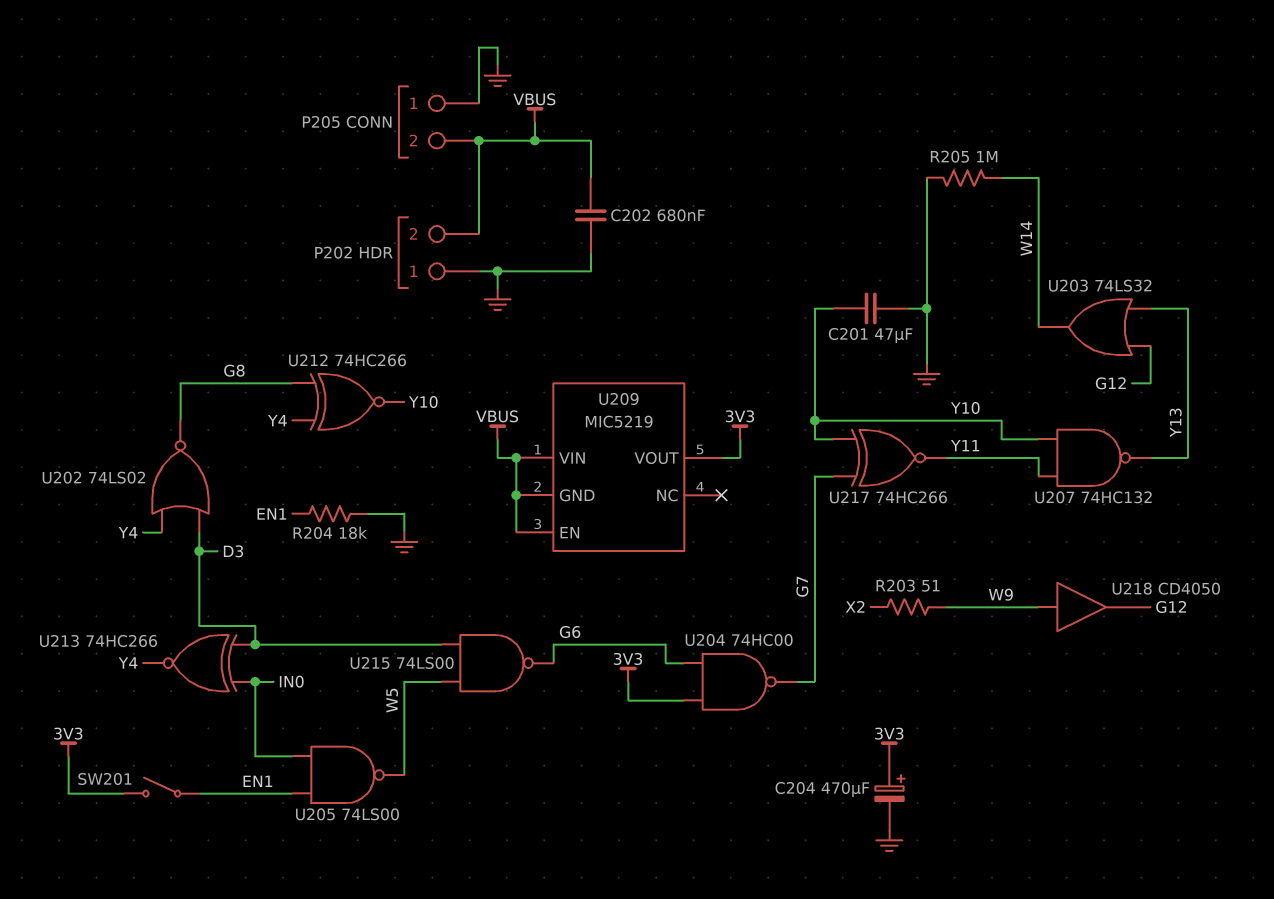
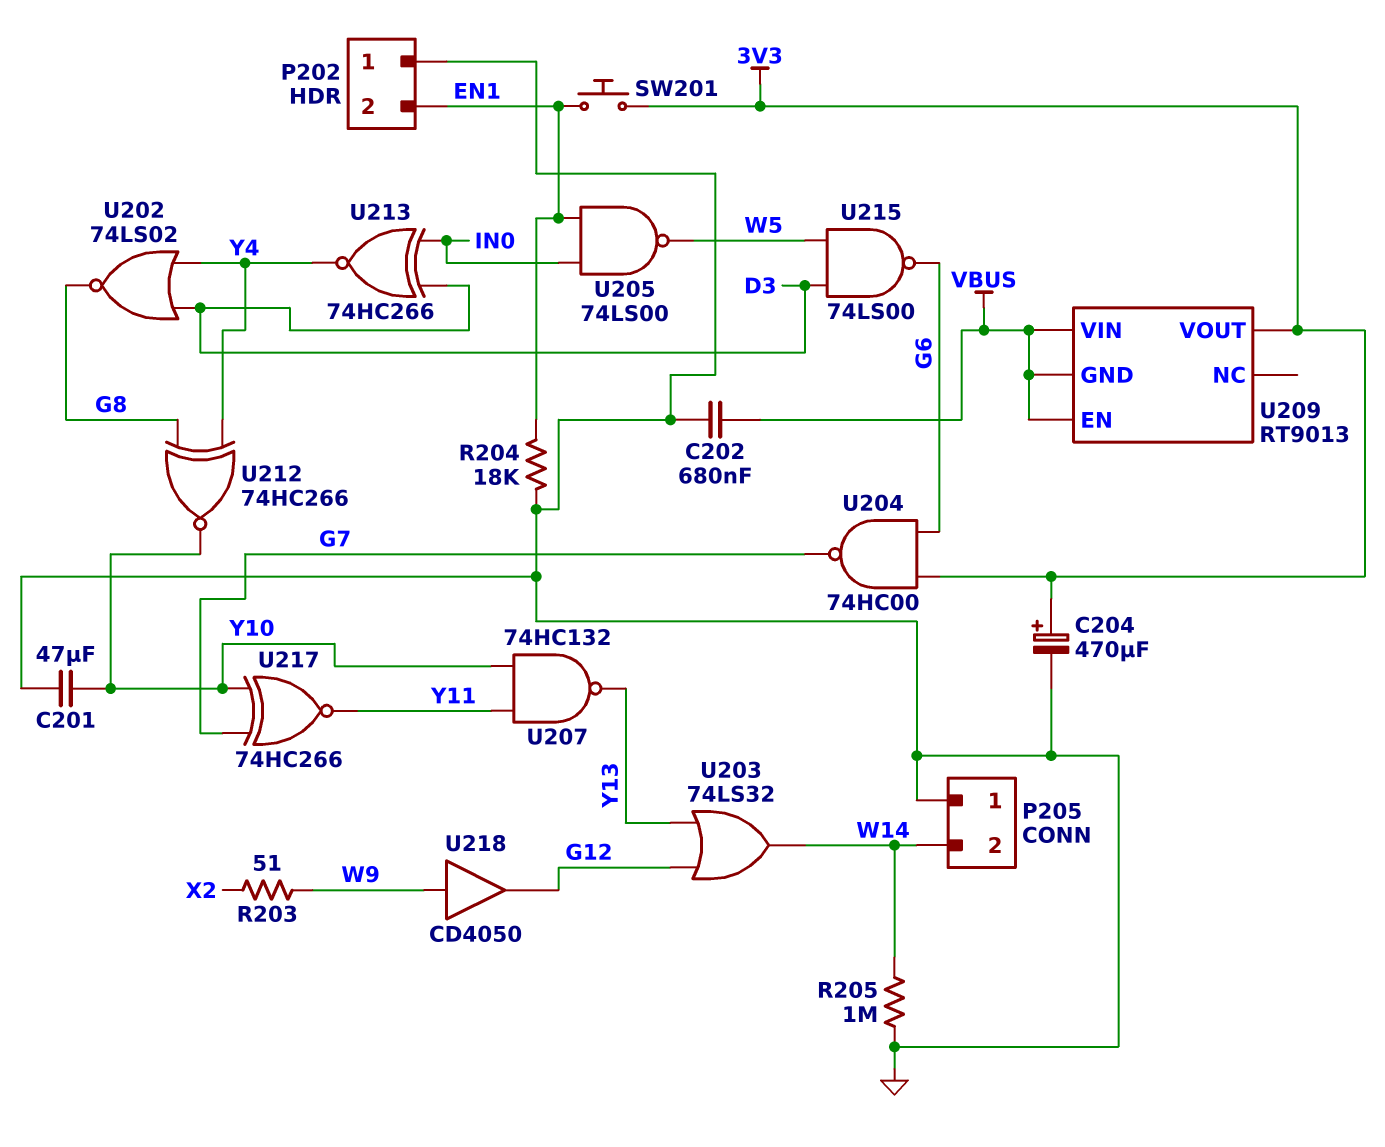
P202 pin 2: VBUS -> EN1
P205 pin 2: VBUS -> W14
SW201: switch (3V3, EN1) -> button (3V3, EN1)
U209: MIC5219 -> RT9013

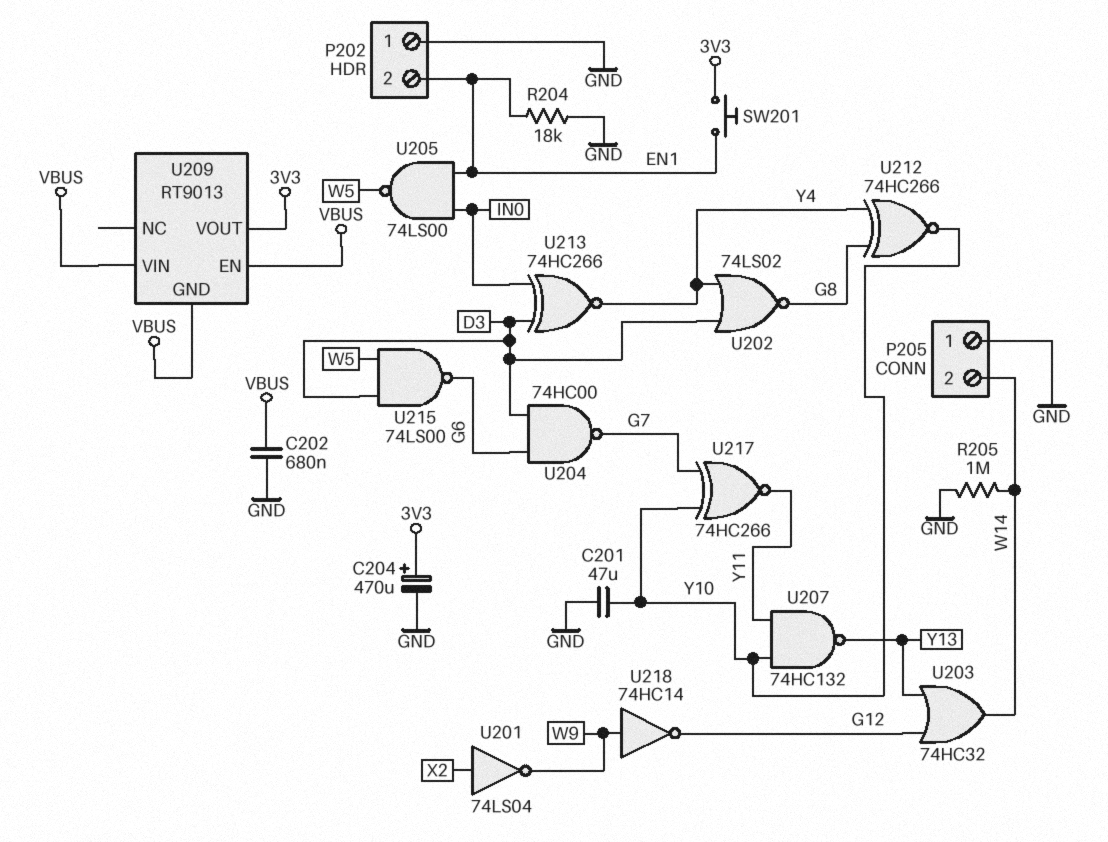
R203: 51 (W9, X2) -> none
U201: none -> NOT 74LS04 (in X2, out W9)
U203: OR 74LS32 (in G12, in Y13, out W14) -> OR 74HC32 (in G12, in Y13, out W14)
U204: NAND 74HC00 (in 3V3, in G6, out G7) -> NAND 74HC00 (in D3, in G6, out G7)
U218: buffer CD4050 (in W9, out G12) -> NOT 74HC14 (in W9, out G12)

